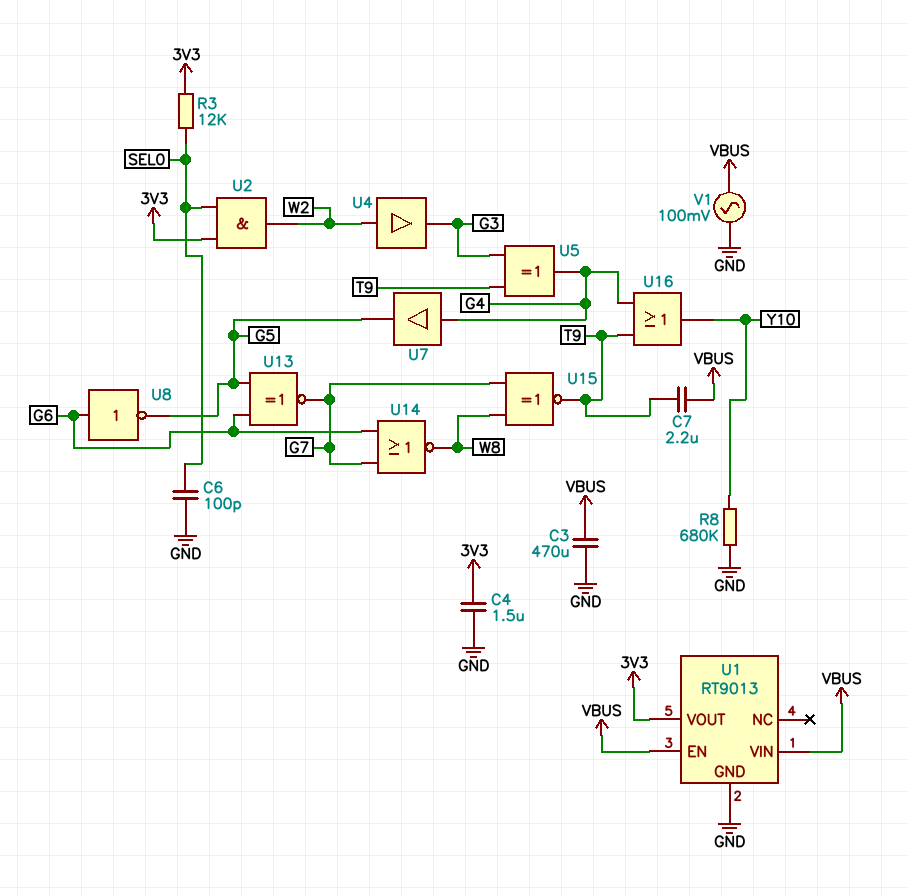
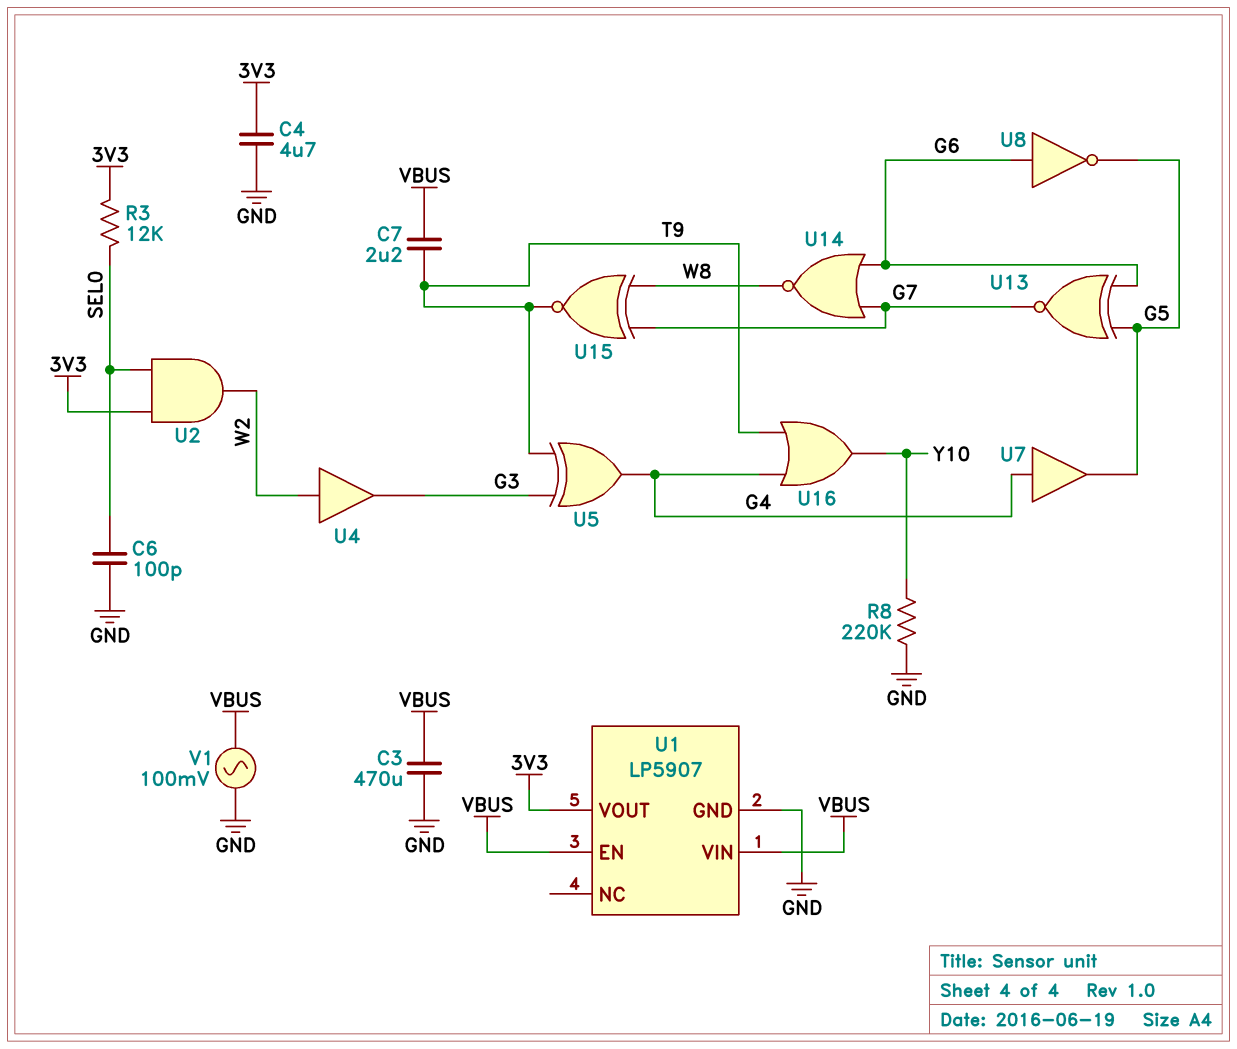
C4: 1.5uF (3V3, GND) -> 4.7uF (3V3, GND)
R8: 680k (GND, Y10) -> 220k (GND, Y10)
U1: RT9013 -> LP5907

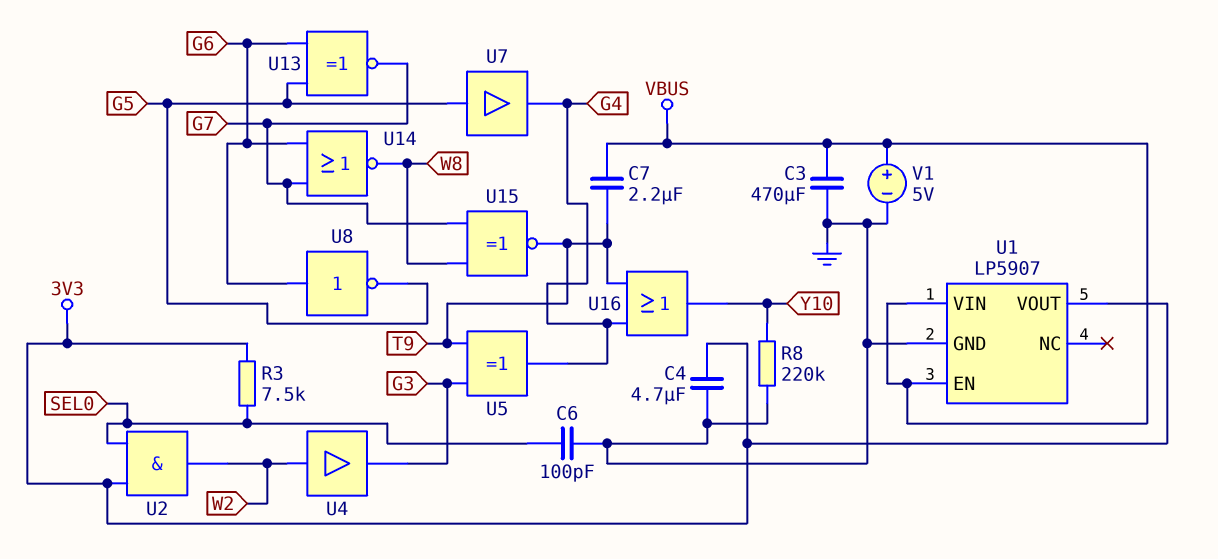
R3: 12k (3V3, SEL0) -> 7.5k (3V3, SEL0)
U7: buffer (in G4, out G5) -> buffer (in G5, out G4)
V1: AC 100mV (GND, VBUS) -> 5V (plus VBUS, minus GND)

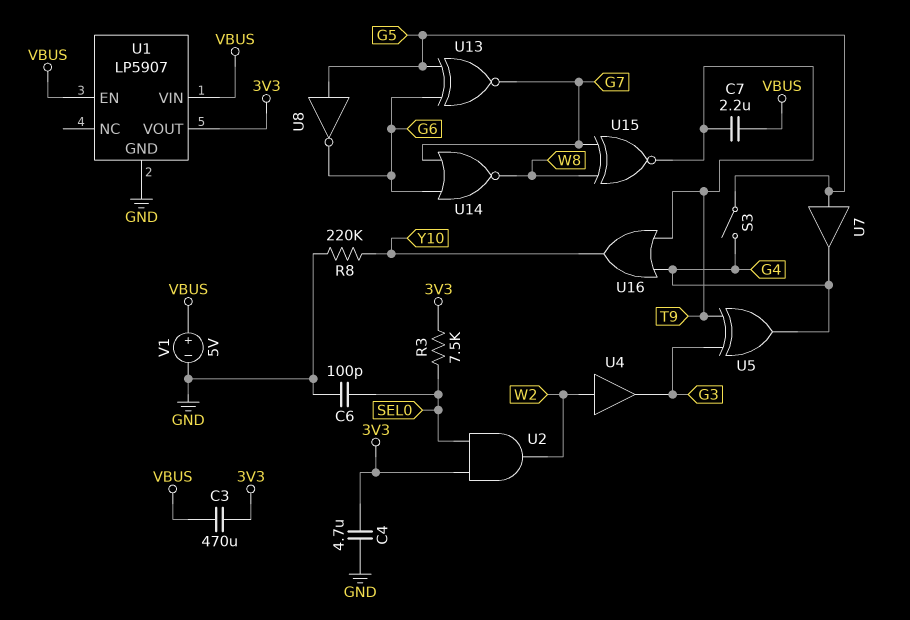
C3: 470uF (GND, VBUS) -> 470uF (3V3, VBUS)
S3: none -> switch (G4, G5)
U8: NOT (in G6, out G5) -> NOT (in G5, out G6)

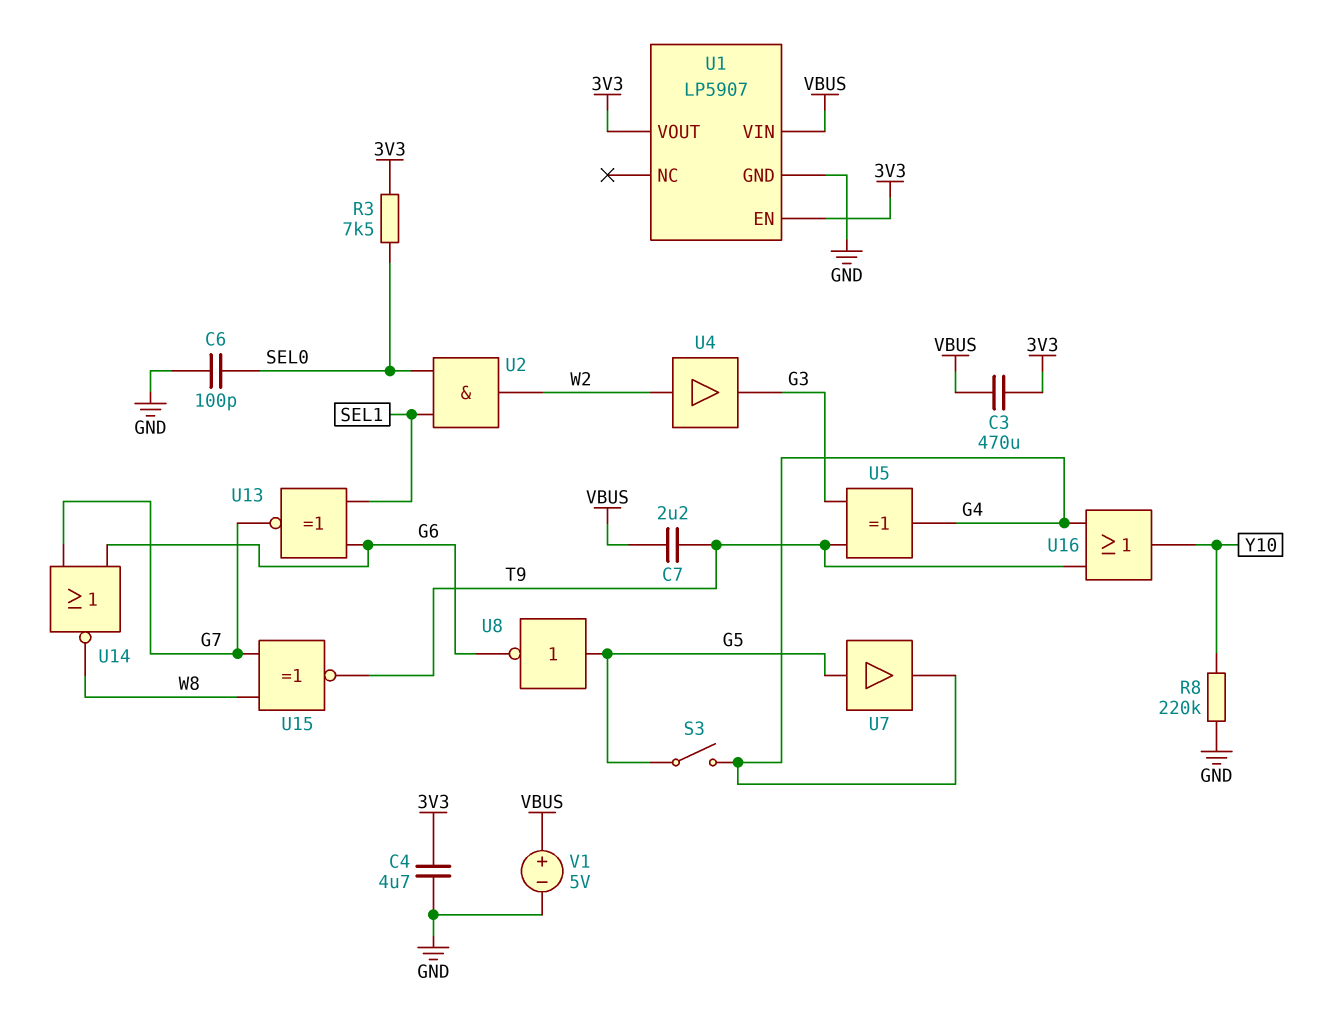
U1 pin EN: VBUS -> 3V3
U2: AND (in 3V3, in SEL0, out W2) -> AND (in SEL0, in SEL1, out W2)
U13: XNOR (in G5, in G6, out G7) -> XNOR (in G6, in SEL1, out G7)

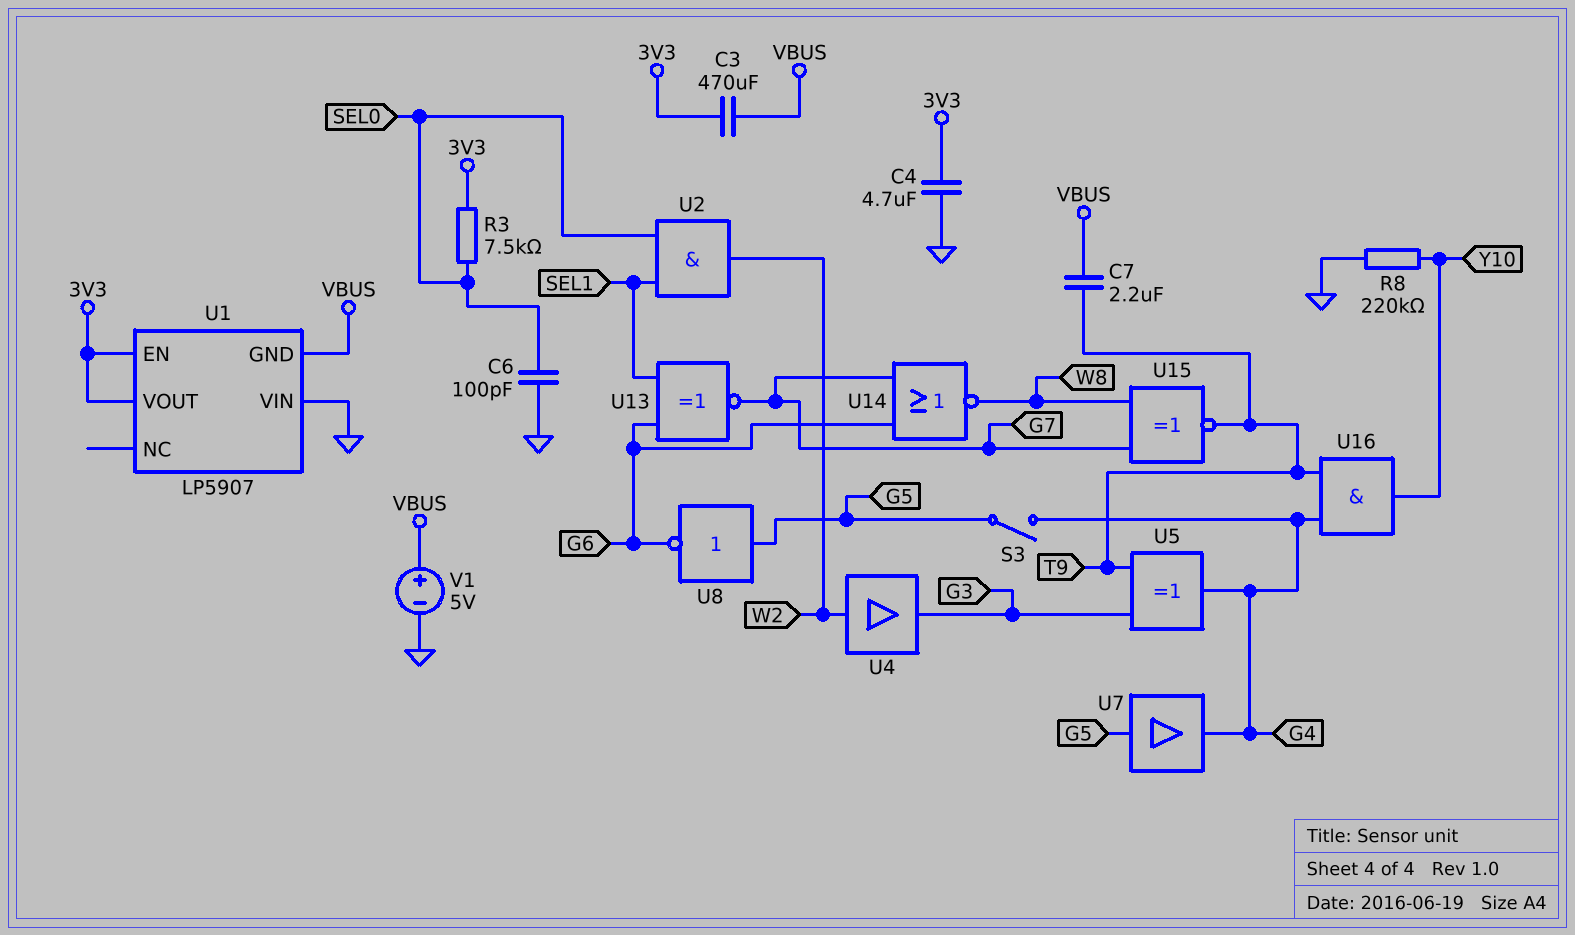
U1 pin GND: GND -> VBUS
U1 pin VIN: VBUS -> GND
U16: OR (in G4, in T9, out Y10) -> AND (in G4, in T9, out Y10)

